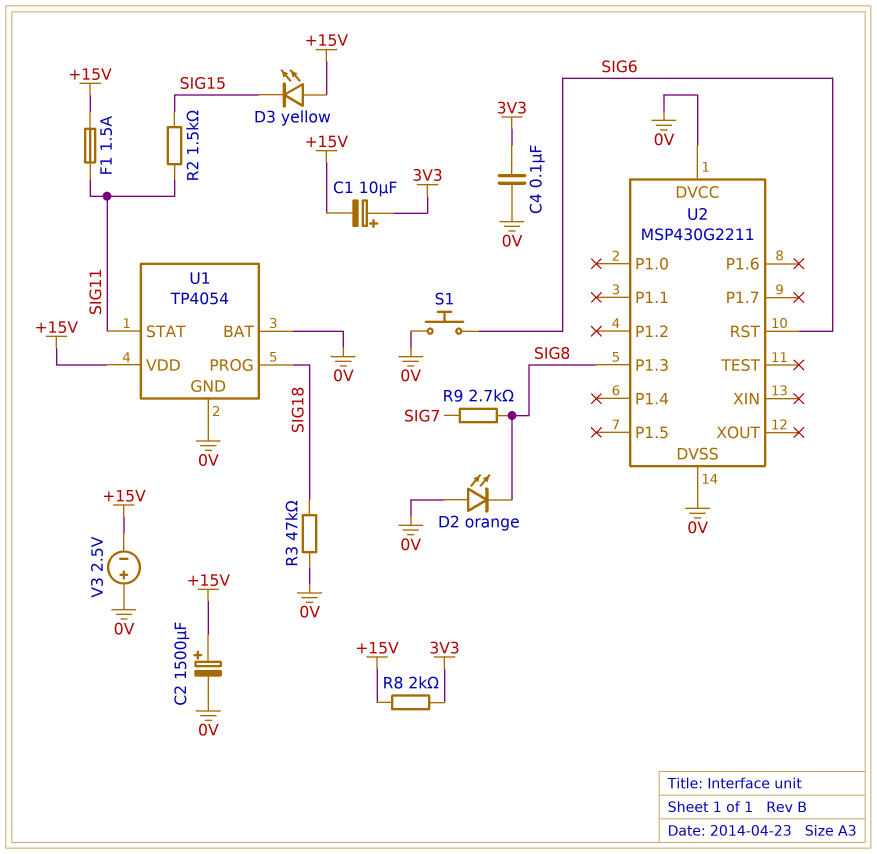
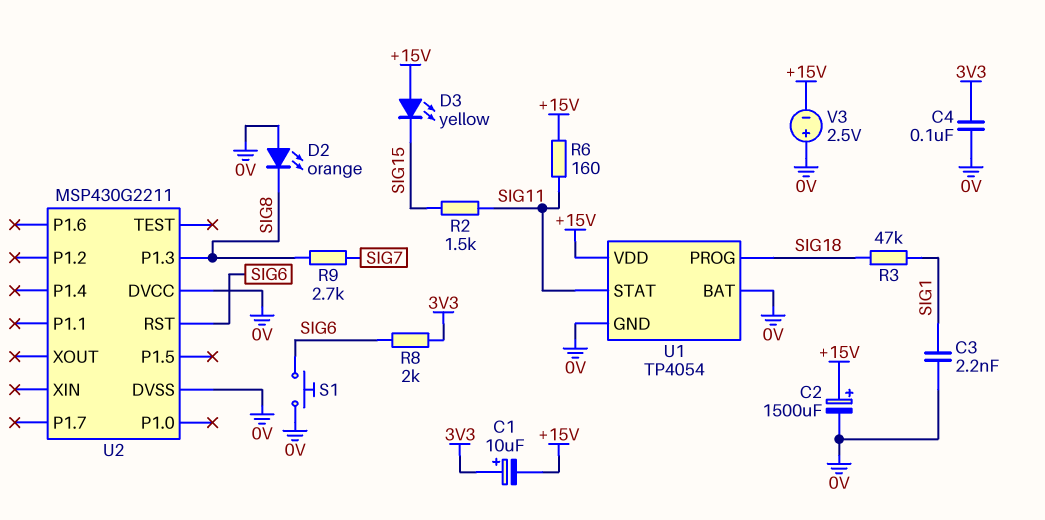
C3: none -> 2.2nF (0V, SIG1)
F1: 1.5A (+15V, SIG11) -> none
R3: 47k (0V, SIG18) -> 47k (SIG1, SIG18)
R6: none -> 160 (+15V, SIG11)
R8: 2k (+15V, 3V3) -> 2k (3V3, SIG6)

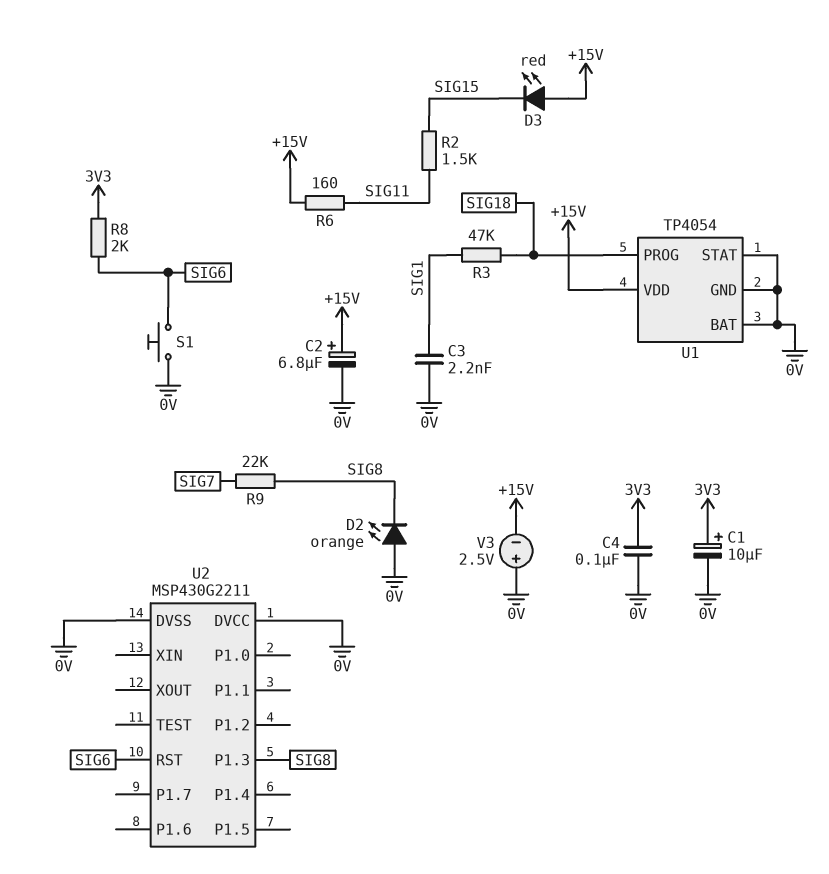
C1: 10uF (plus 3V3, minus +15V) -> 10uF (plus 3V3, minus 0V)
C2: 1500uF (plus +15V, minus 0V) -> 6.8uF (plus +15V, minus 0V)
D3: LED yellow (A +15V, K SIG15) -> LED red (A +15V, K SIG15)
R9: 2.7k (SIG7, SIG8) -> 22k (SIG7, SIG8)
U1 pin STAT: SIG11 -> 0V

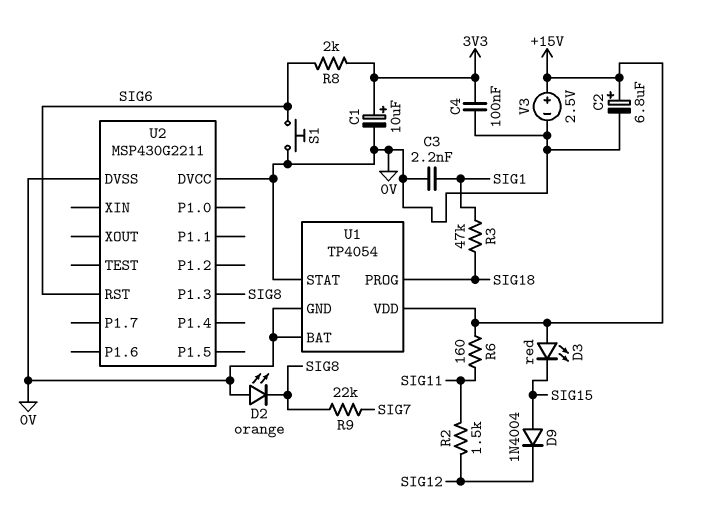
D9: none -> diode 1N4004 (A SIG15, K SIG12)
R2: 1.5k (SIG11, SIG15) -> 1.5k (SIG11, SIG12)
V3: 2.5V (plus 0V, minus +15V) -> 2.5V (plus +15V, minus 0V)

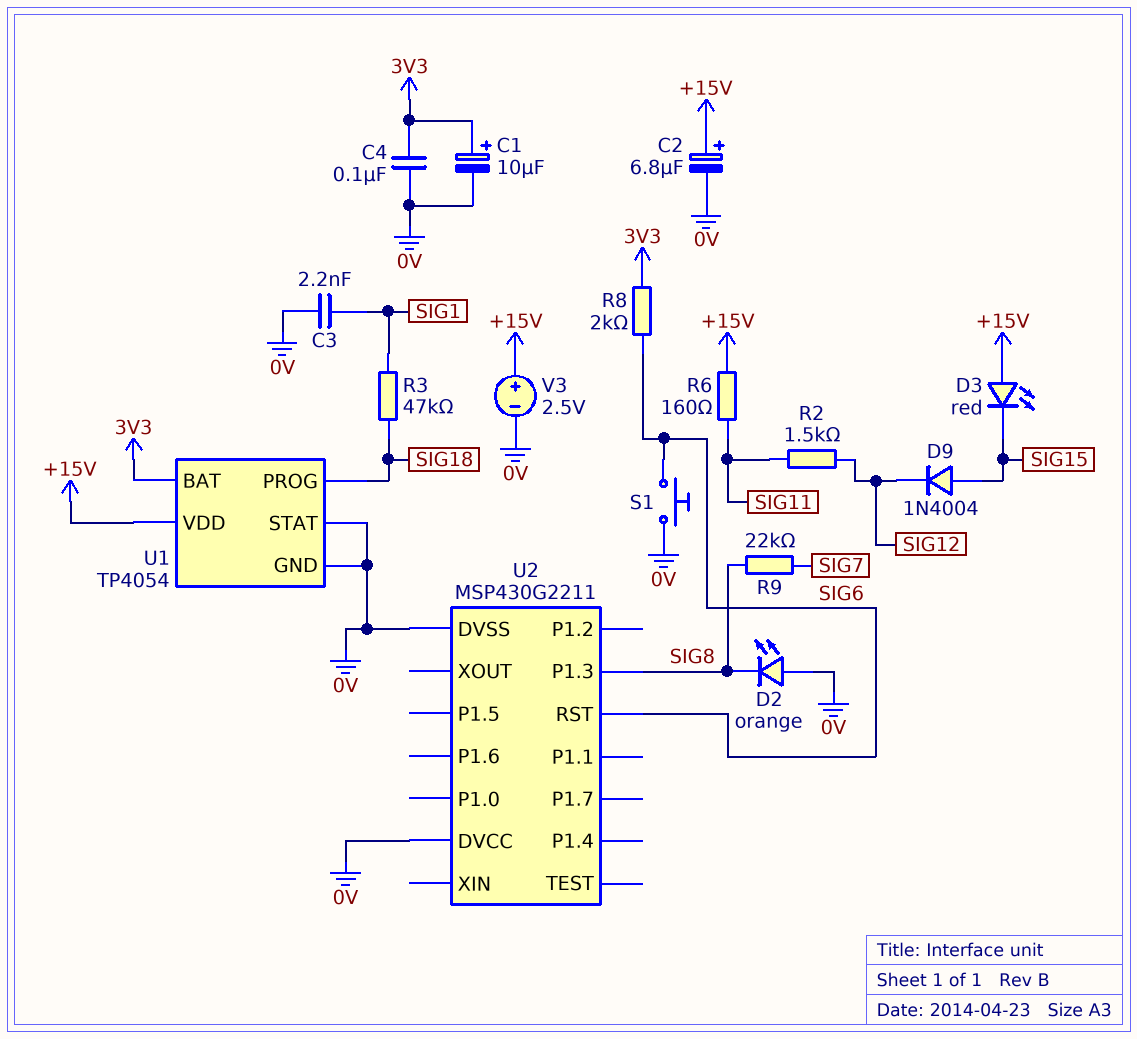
U1 pin BAT: 0V -> 3V3

